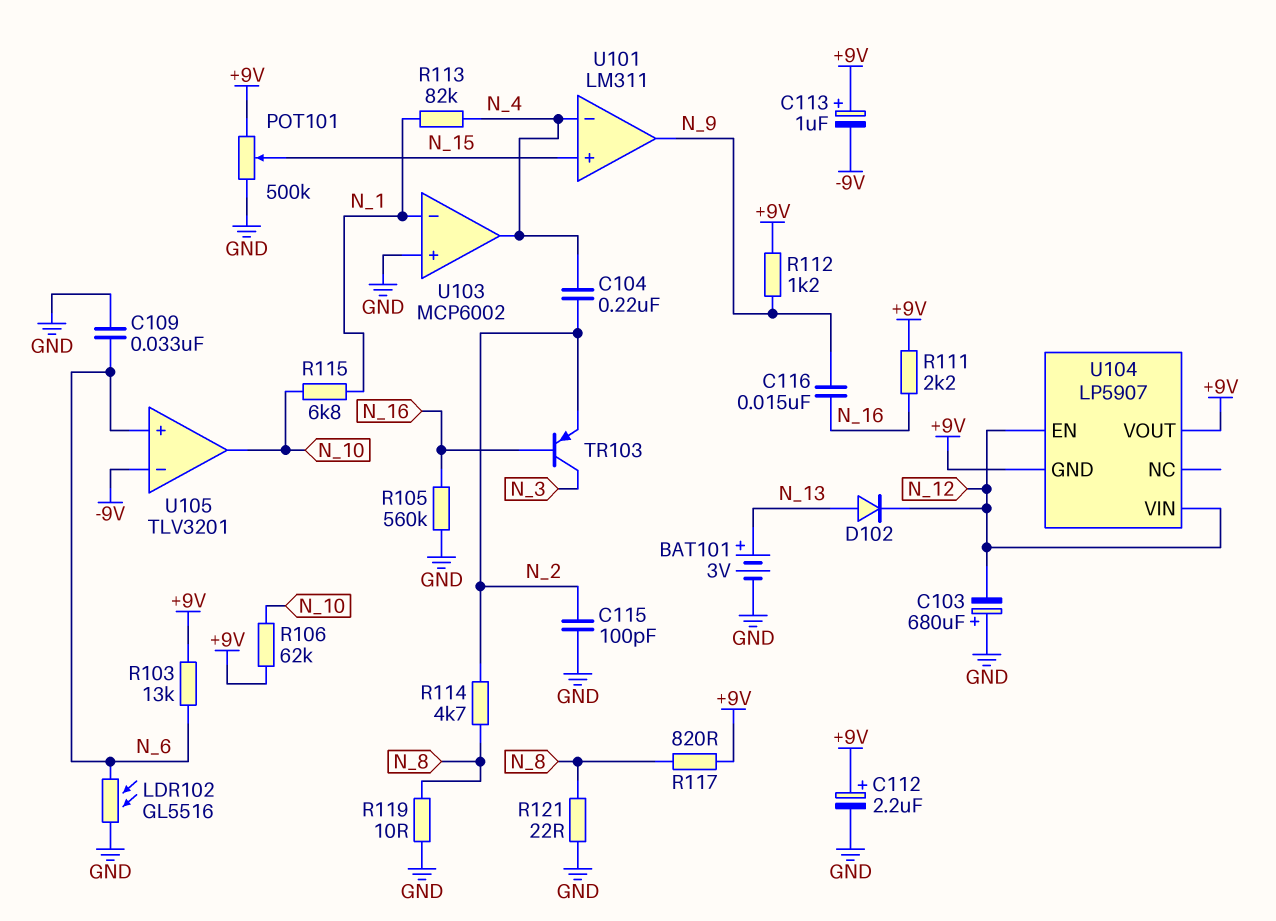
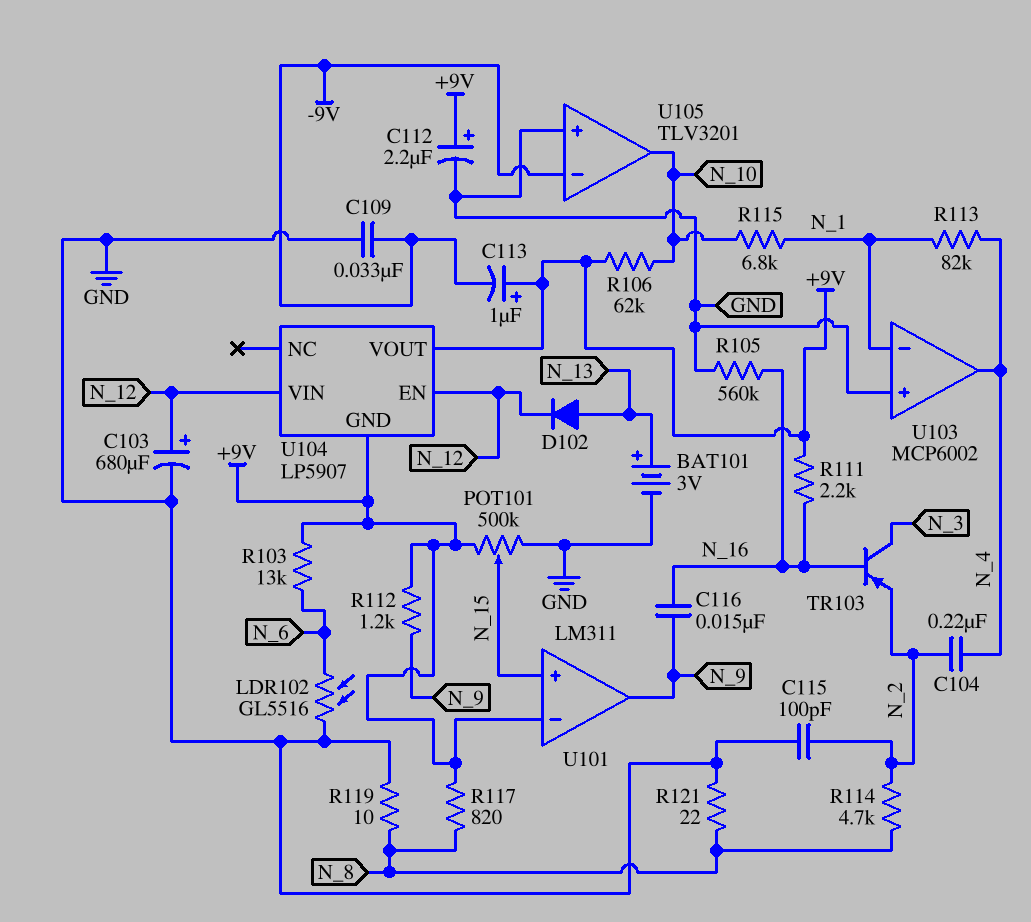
C103: 680uF (plus GND, minus N_12) -> 680uF (plus N_12, minus GND)
C109: 33nF (GND, N_6) -> 33nF (-9V, GND)
U101 pin in-: N_4 -> +9V
U105 pin in+: N_6 -> GND

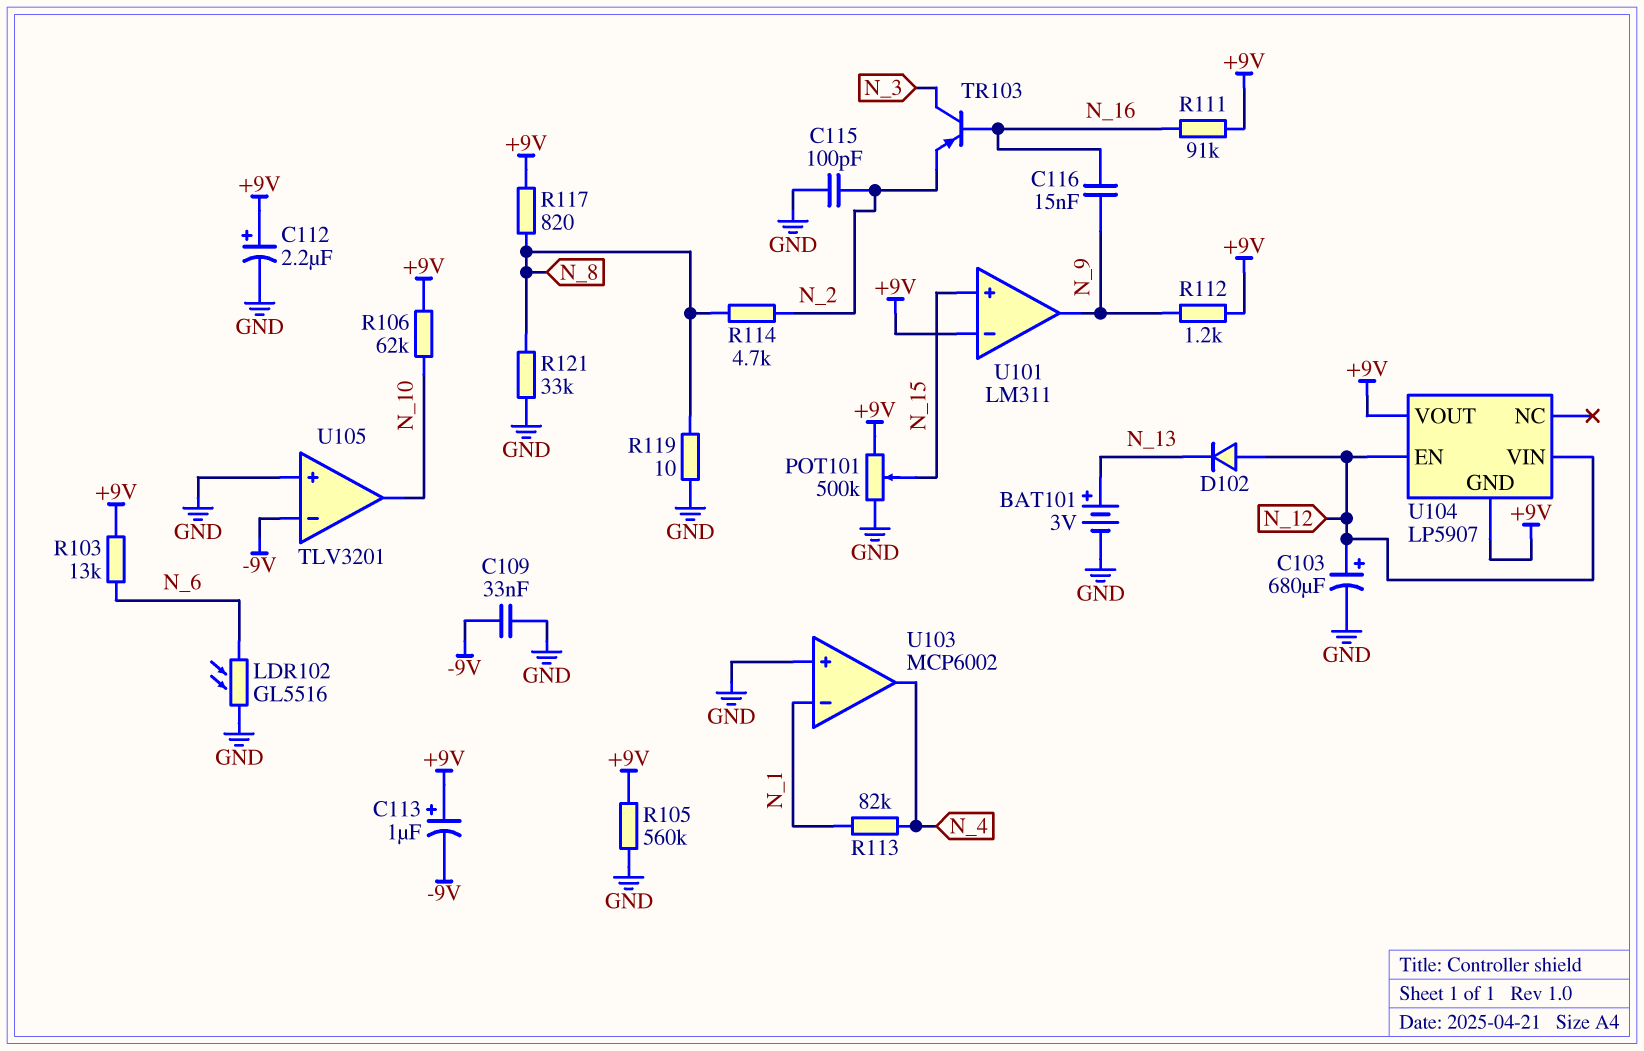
C104: 220nF (N_2, N_4) -> none
D102: diode (A N_13, K N_12) -> diode (A N_12, K N_13)
R105: 560k (GND, N_16) -> 560k (+9V, GND)
R111: 2.2k (+9V, N_16) -> 91k (+9V, N_16)
R115: 6.8k (N_1, N_10) -> none
R121: 22 (GND, N_8) -> 33k (GND, N_8)

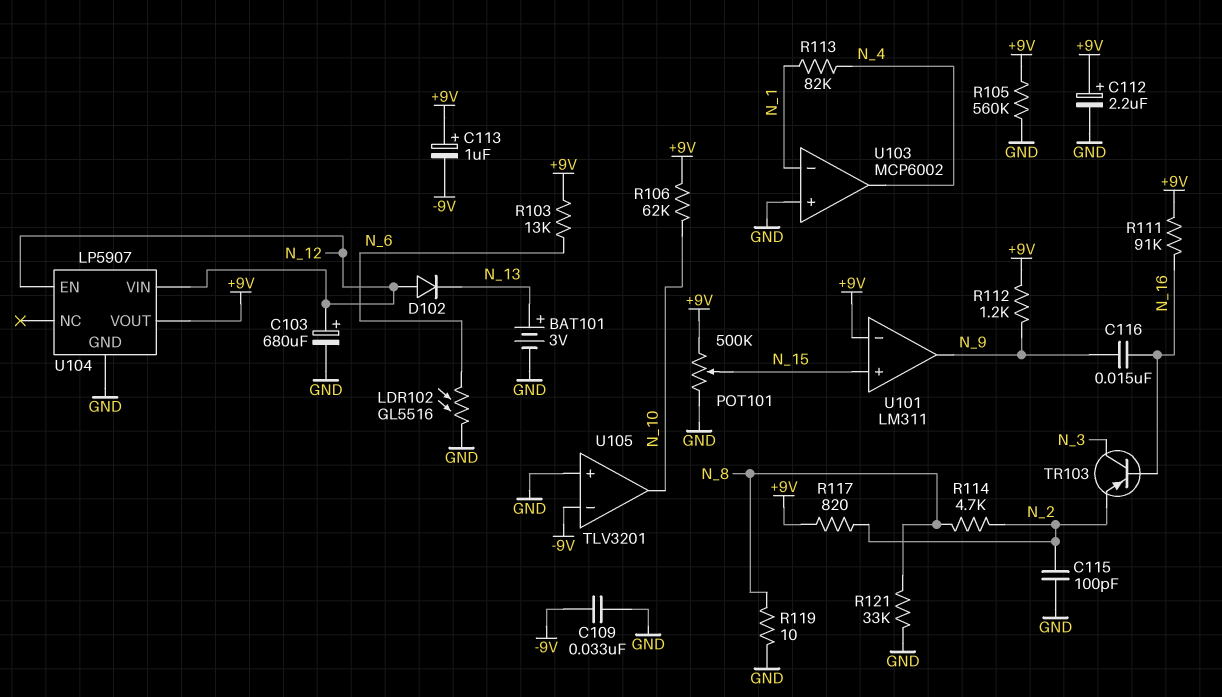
R117: 820 (+9V, N_8) -> 820 (+9V, N_2)
U104 pin GND: +9V -> GND

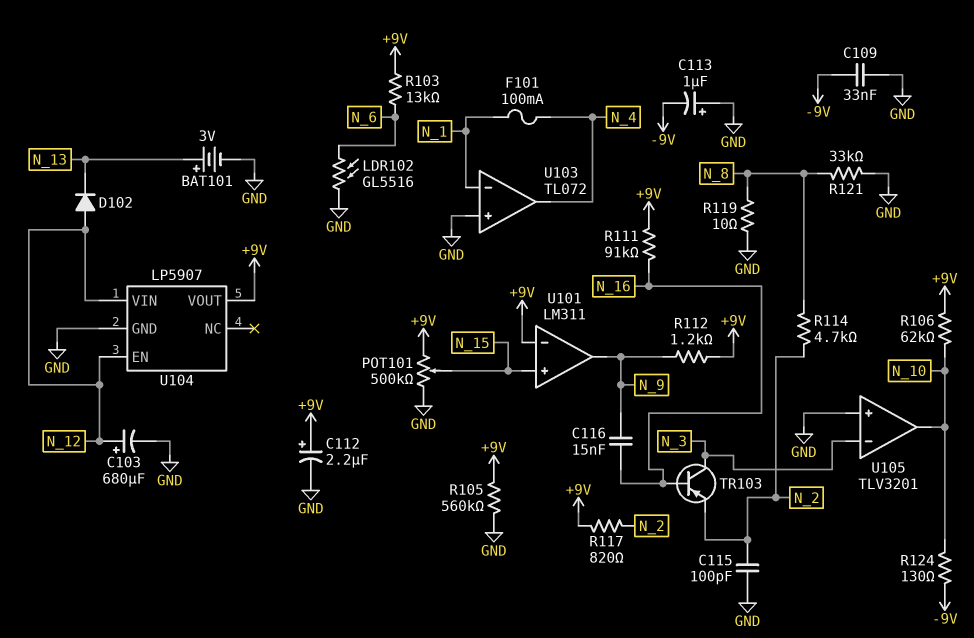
C113: 1uF (plus +9V, minus -9V) -> 1uF (plus GND, minus -9V)
F101: none -> 100mA (N_1, N_4)
R113: 82k (N_1, N_4) -> none
R124: none -> 130 (-9V, N_10)
U103: MCP6002 -> TL072
U105 pin in-: -9V -> N_3

